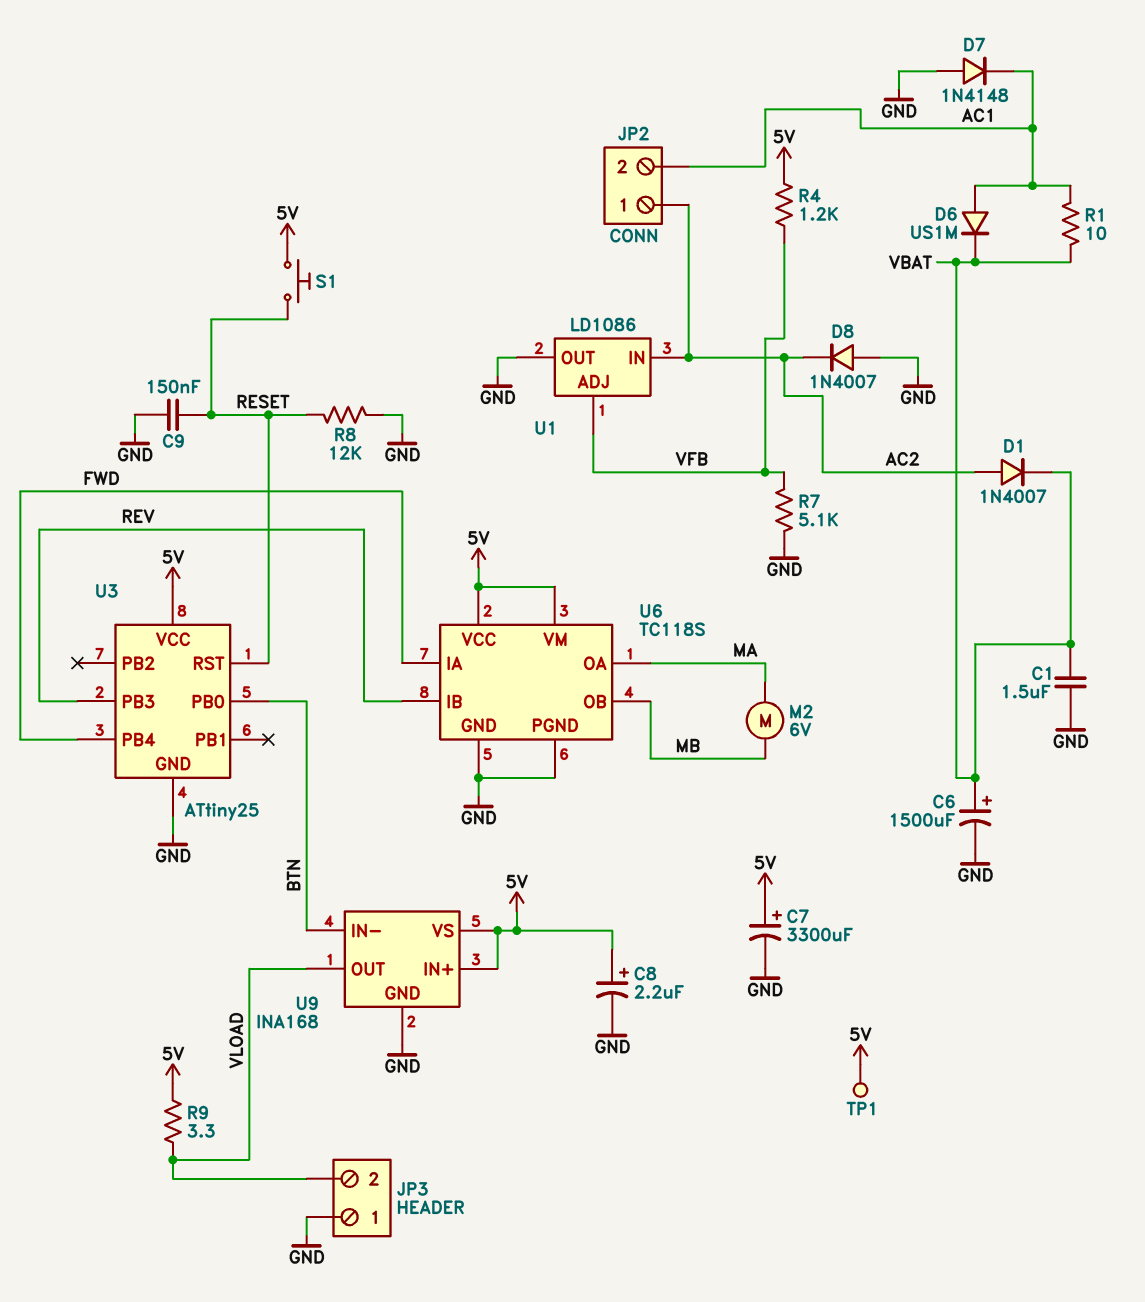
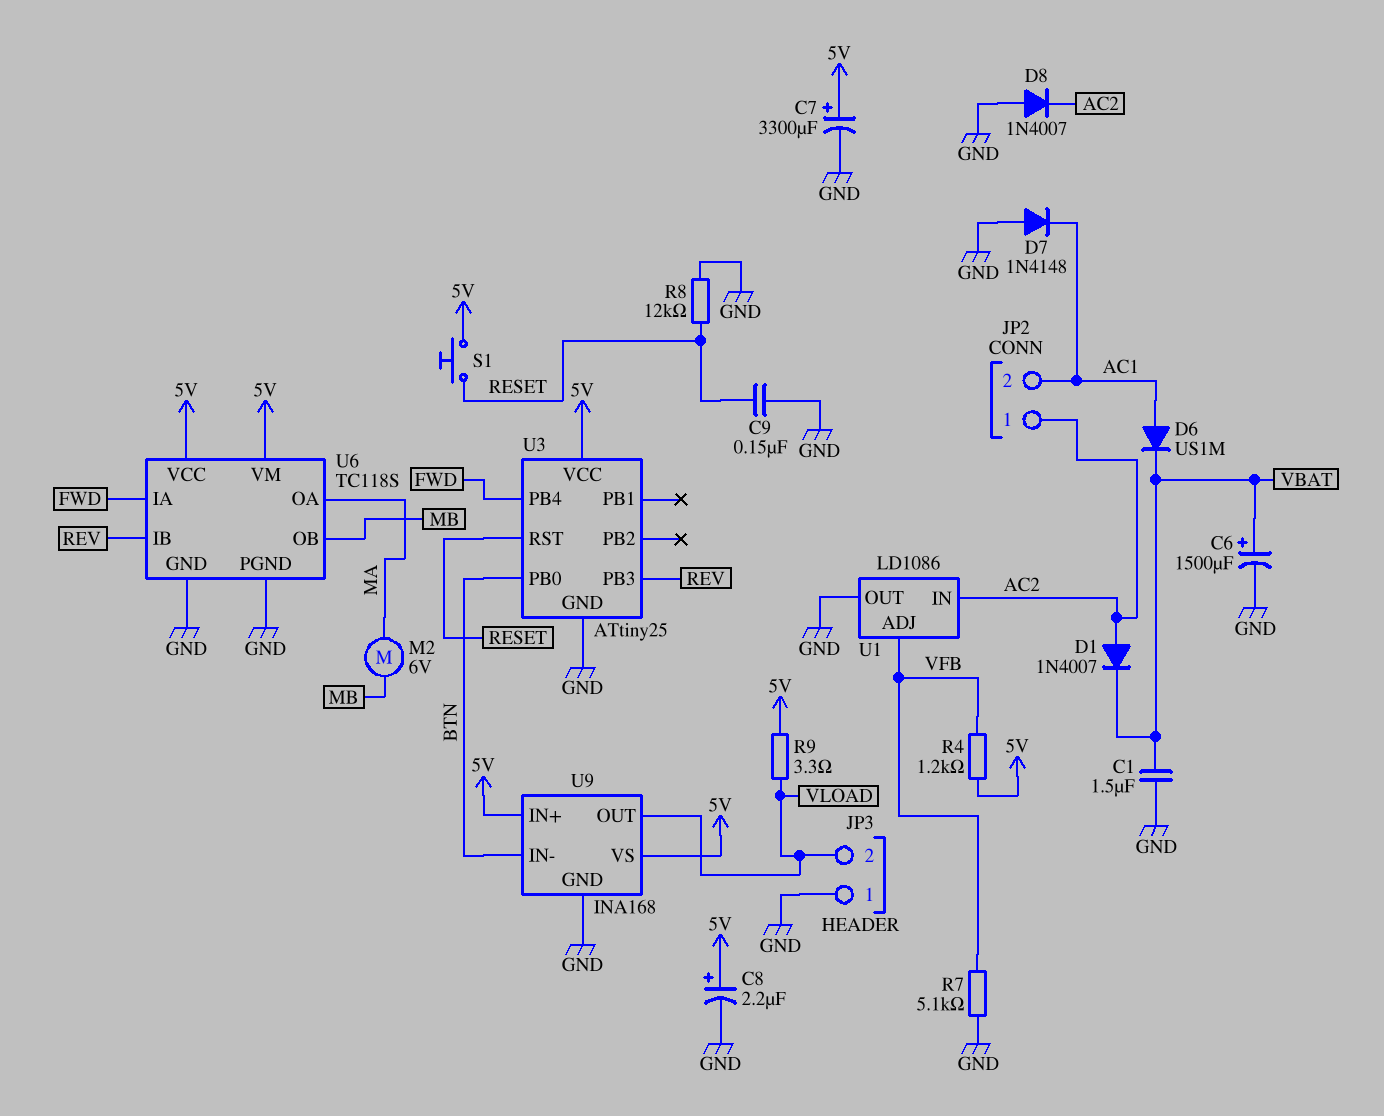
R1: 10 (AC1, VBAT) -> none
TP1: test point (5V) -> none

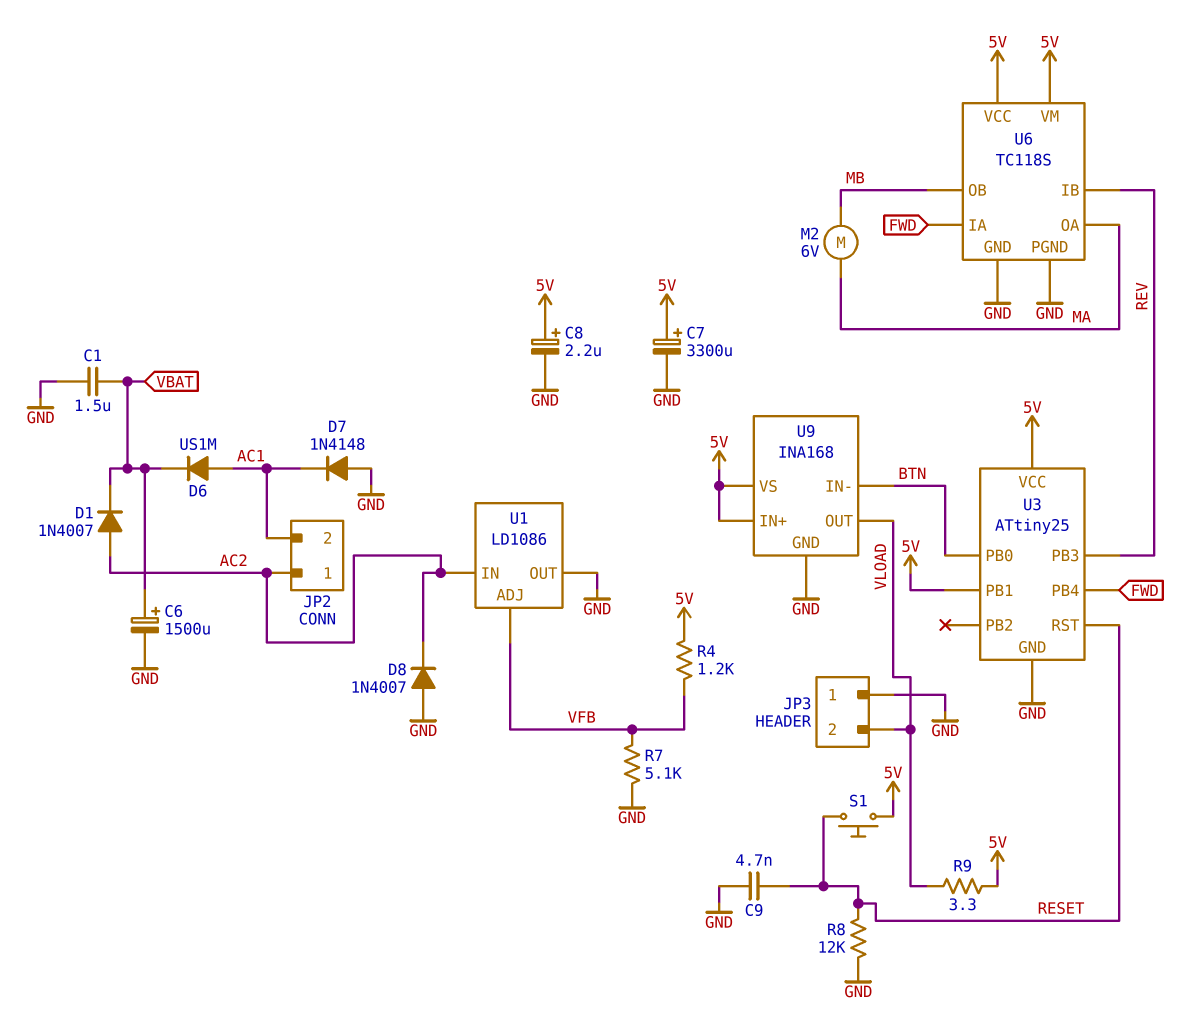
C9: 150nF (GND, RESET) -> 4.7nF (GND, RESET)
U3 pin PB1: none -> 5V

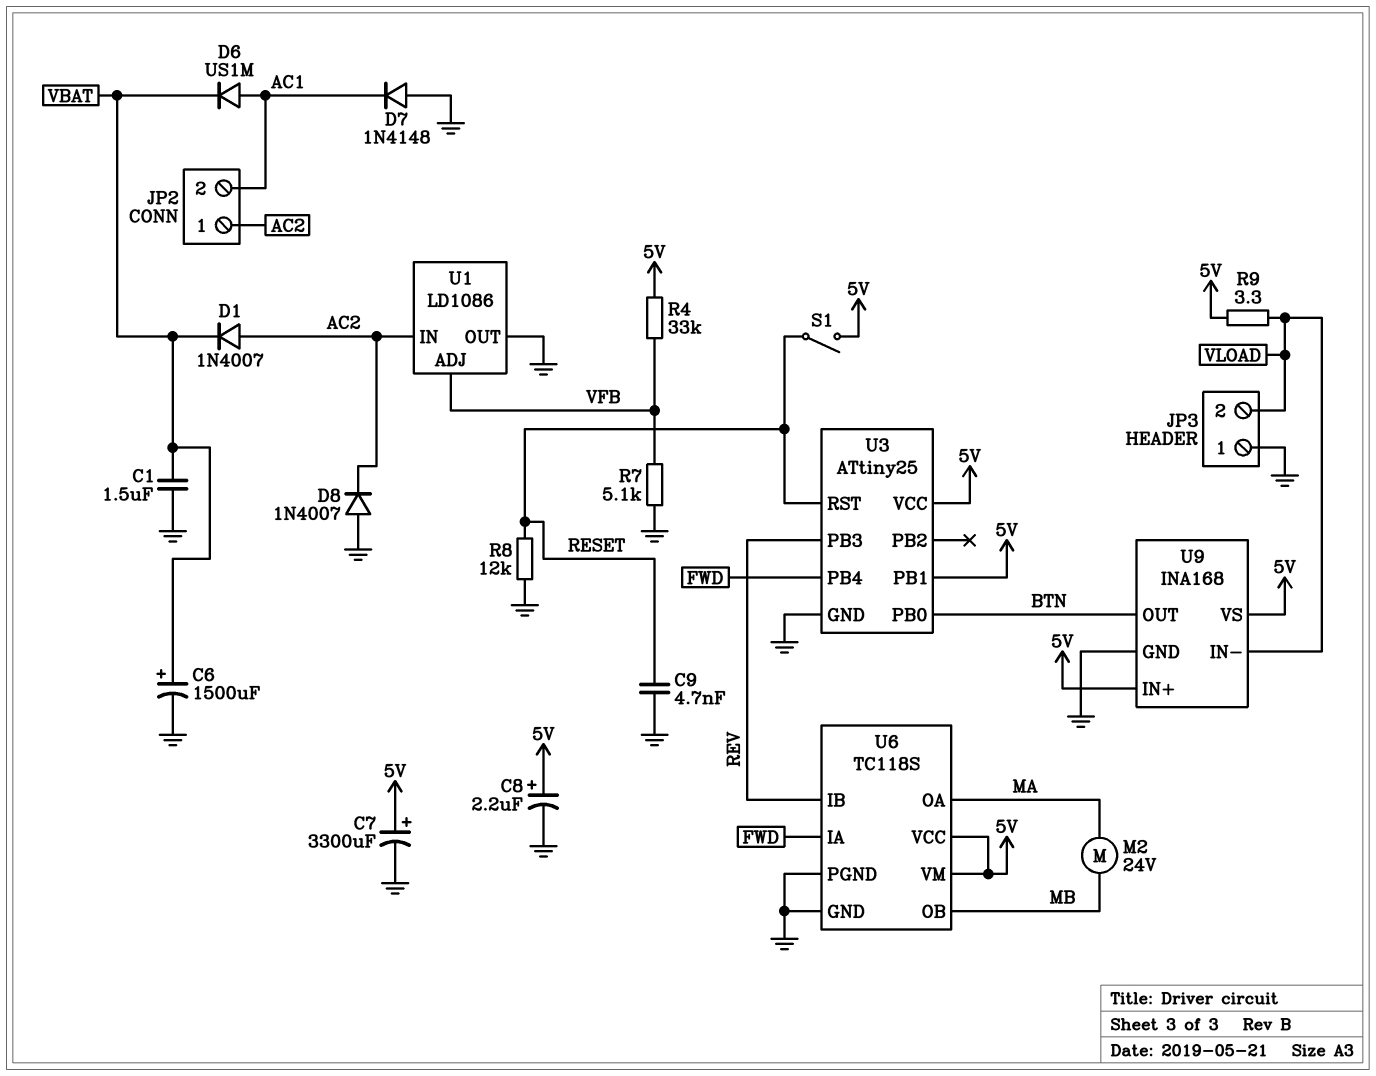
M2: motor 6V (MA, MB) -> motor 24V (MA, MB)
R4: 1.2k (5V, VFB) -> 33k (5V, VFB)
S1: button (5V, RESET) -> switch (5V, RESET)
U9 pin IN-: BTN -> VLOAD
U9 pin OUT: VLOAD -> BTN

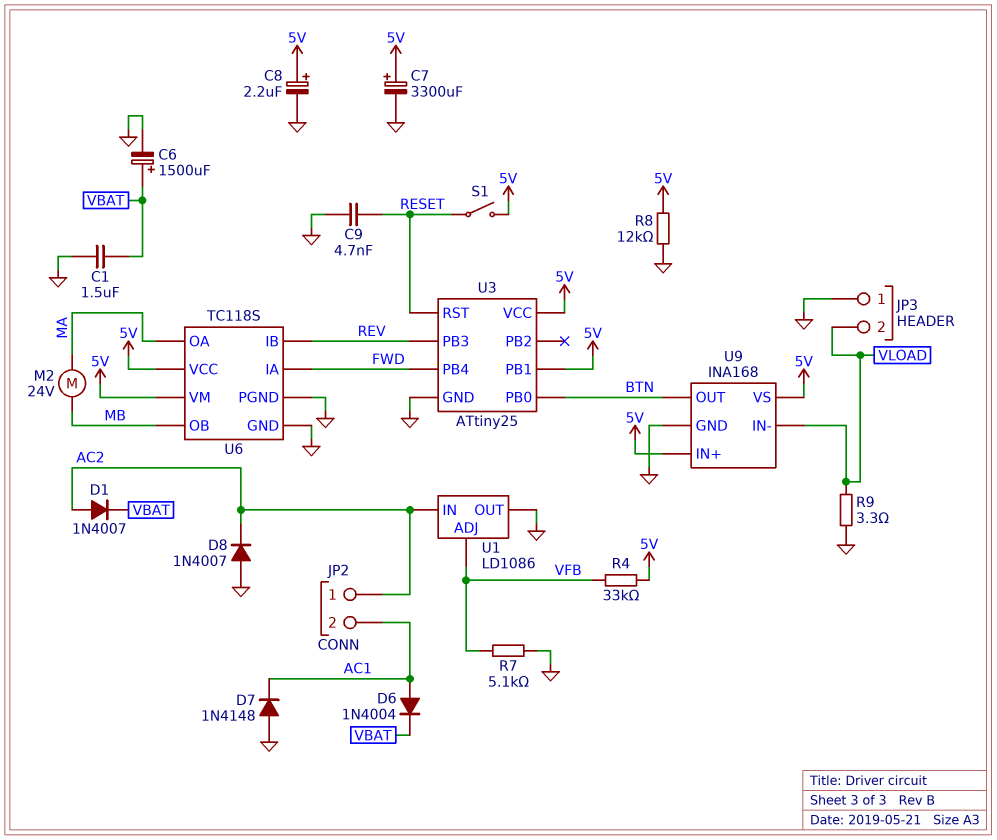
D6: diode US1M (A AC1, K VBAT) -> diode 1N4004 (A AC1, K VBAT)
R8: 12k (GND, RESET) -> 12k (5V, GND)
R9: 3.3 (5V, VLOAD) -> 3.3 (GND, VLOAD)

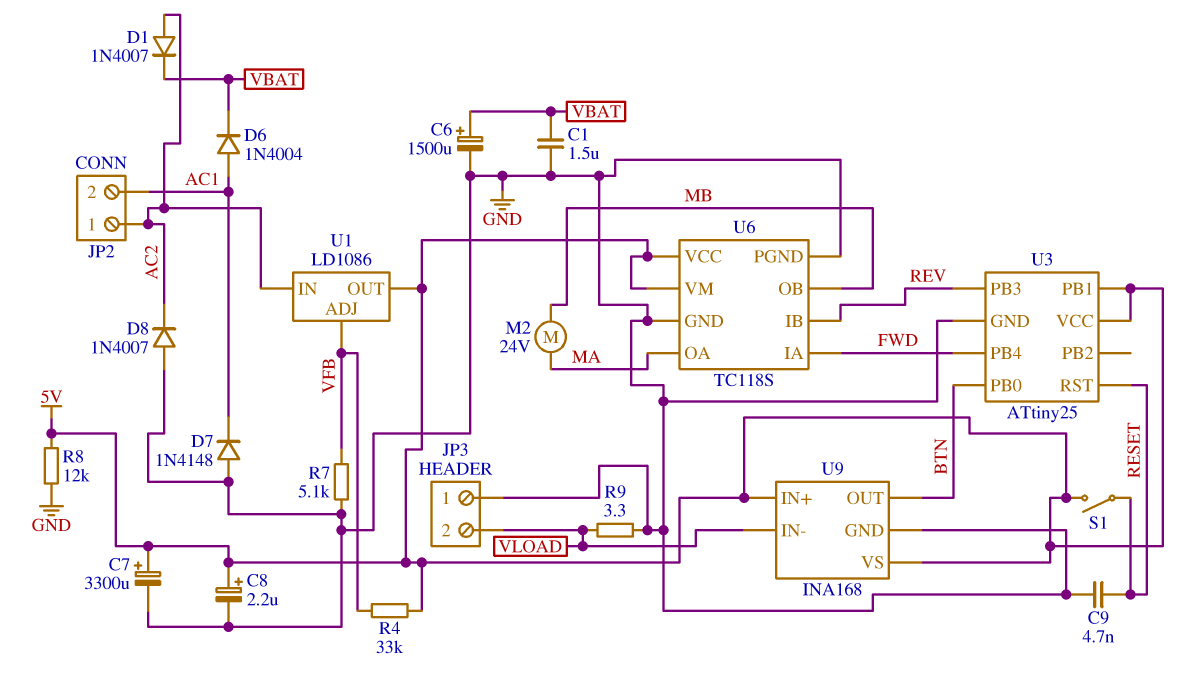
U1 pin OUT: GND -> 5V

